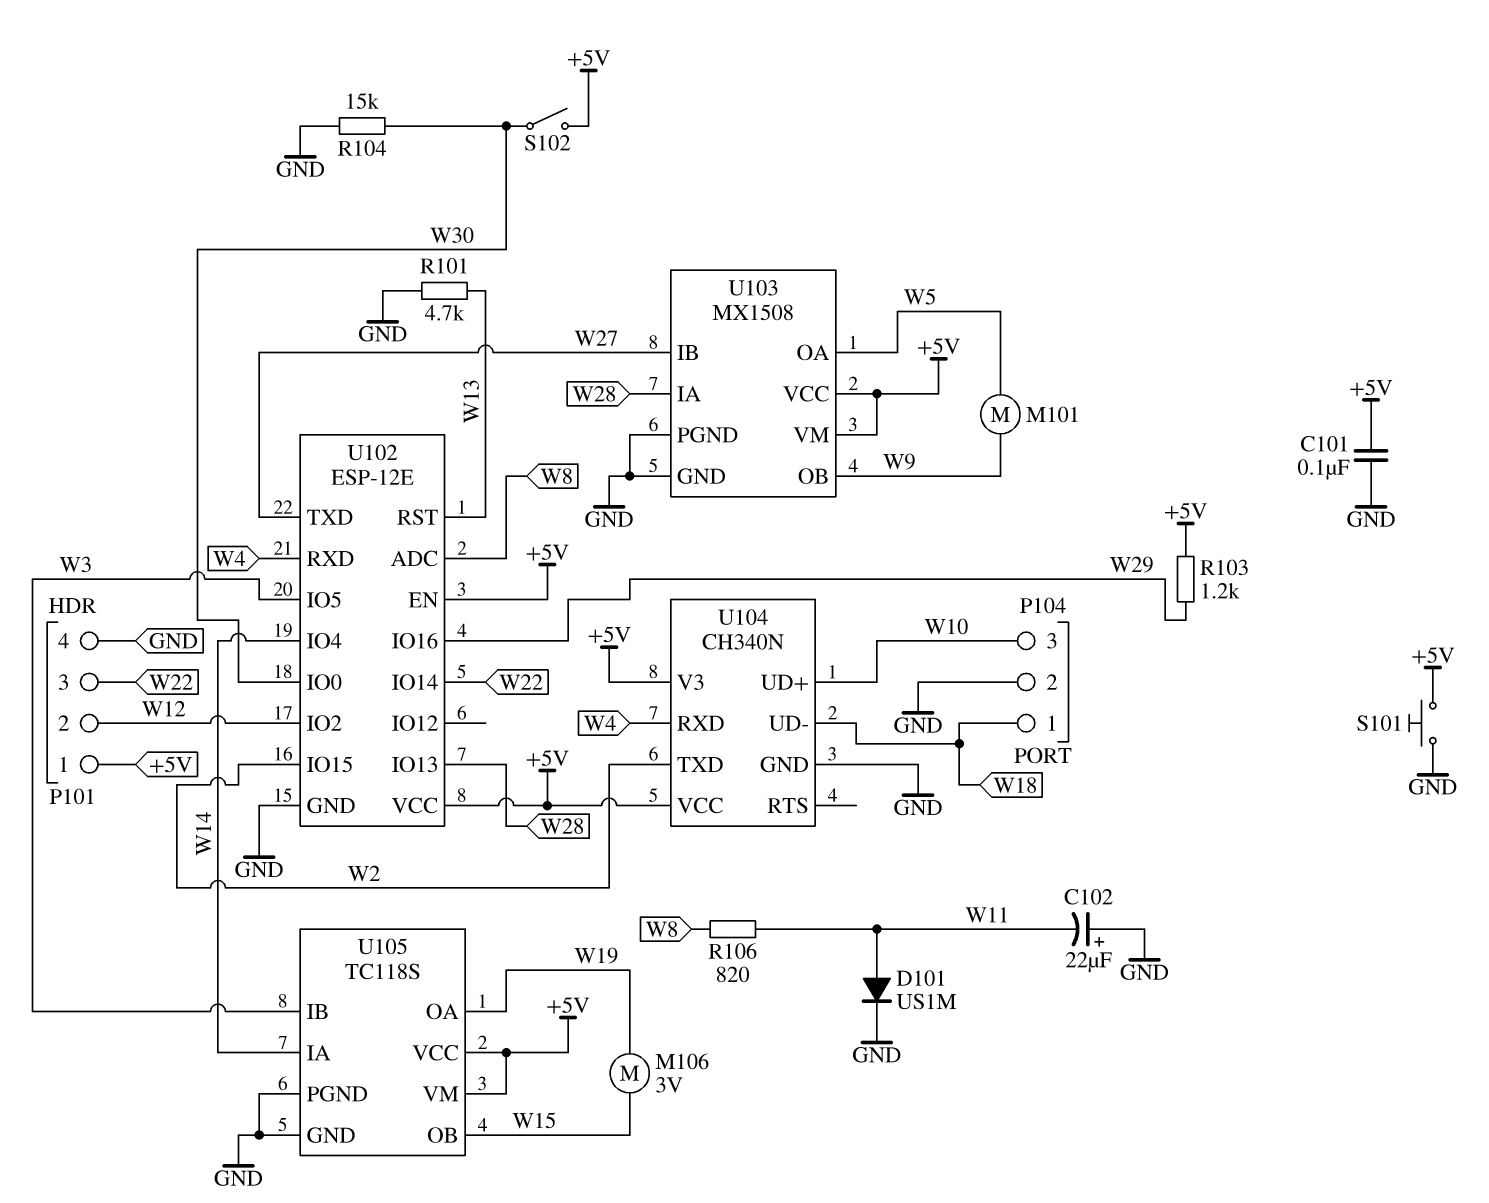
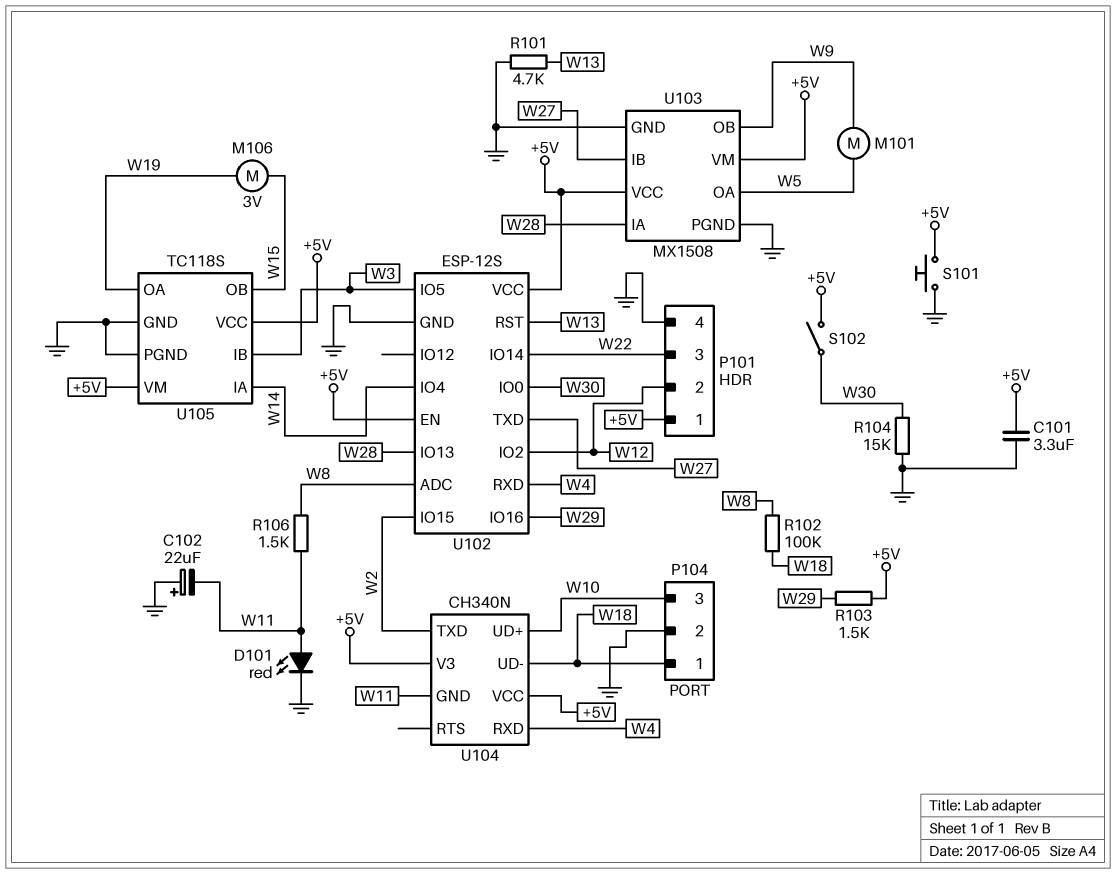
C101: 100nF (+5V, GND) -> 3.3uF (+5V, GND)
D101: diode US1M (A W11, K GND) -> LED red (A W11, K GND)
R102: none -> 100k (W8, W18)
R103: 1.2k (+5V, W29) -> 1.5k (+5V, W29)
R106: 820 (W8, W11) -> 1.5k (W8, W11)
U102: ESP-12E -> ESP-12S
U104 pin GND: GND -> W11

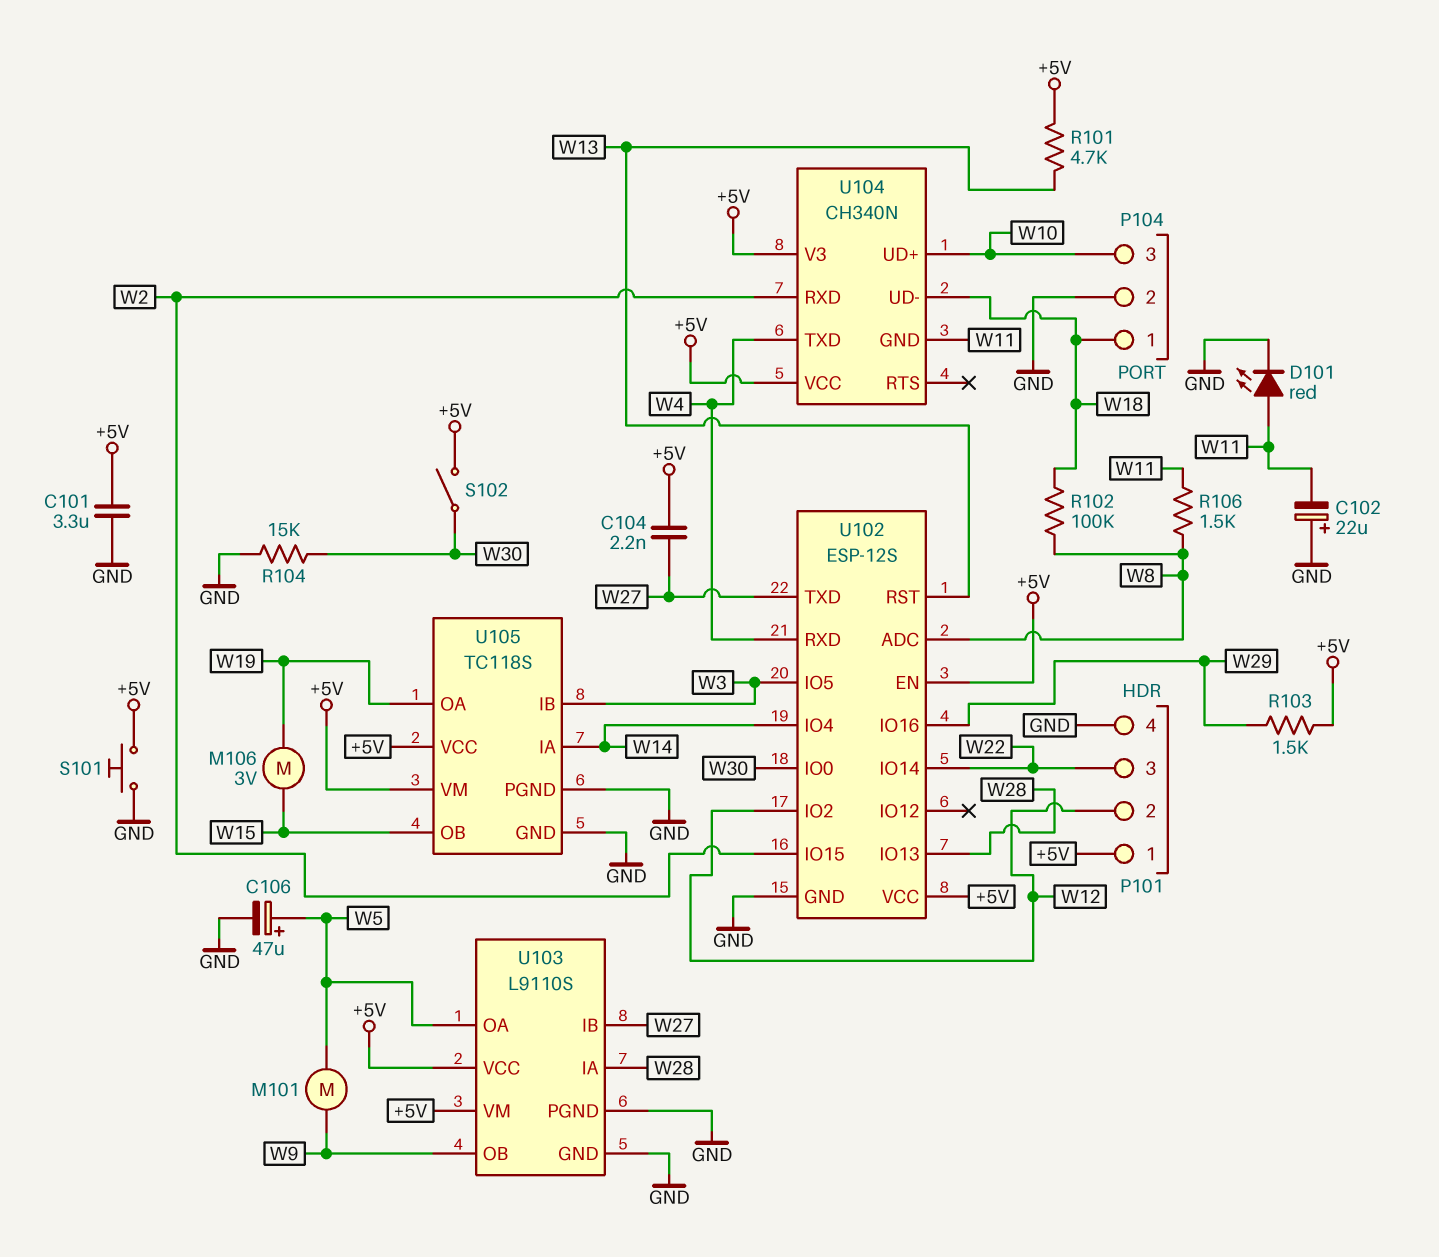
C104: none -> 2.2nF (+5V, W27)
C106: none -> 47uF (plus W5, minus GND)
R101: 4.7k (GND, W13) -> 4.7k (+5V, W13)
U103: MX1508 -> L9110S
U104 pin RXD: W4 -> W2
U104 pin TXD: W2 -> W4

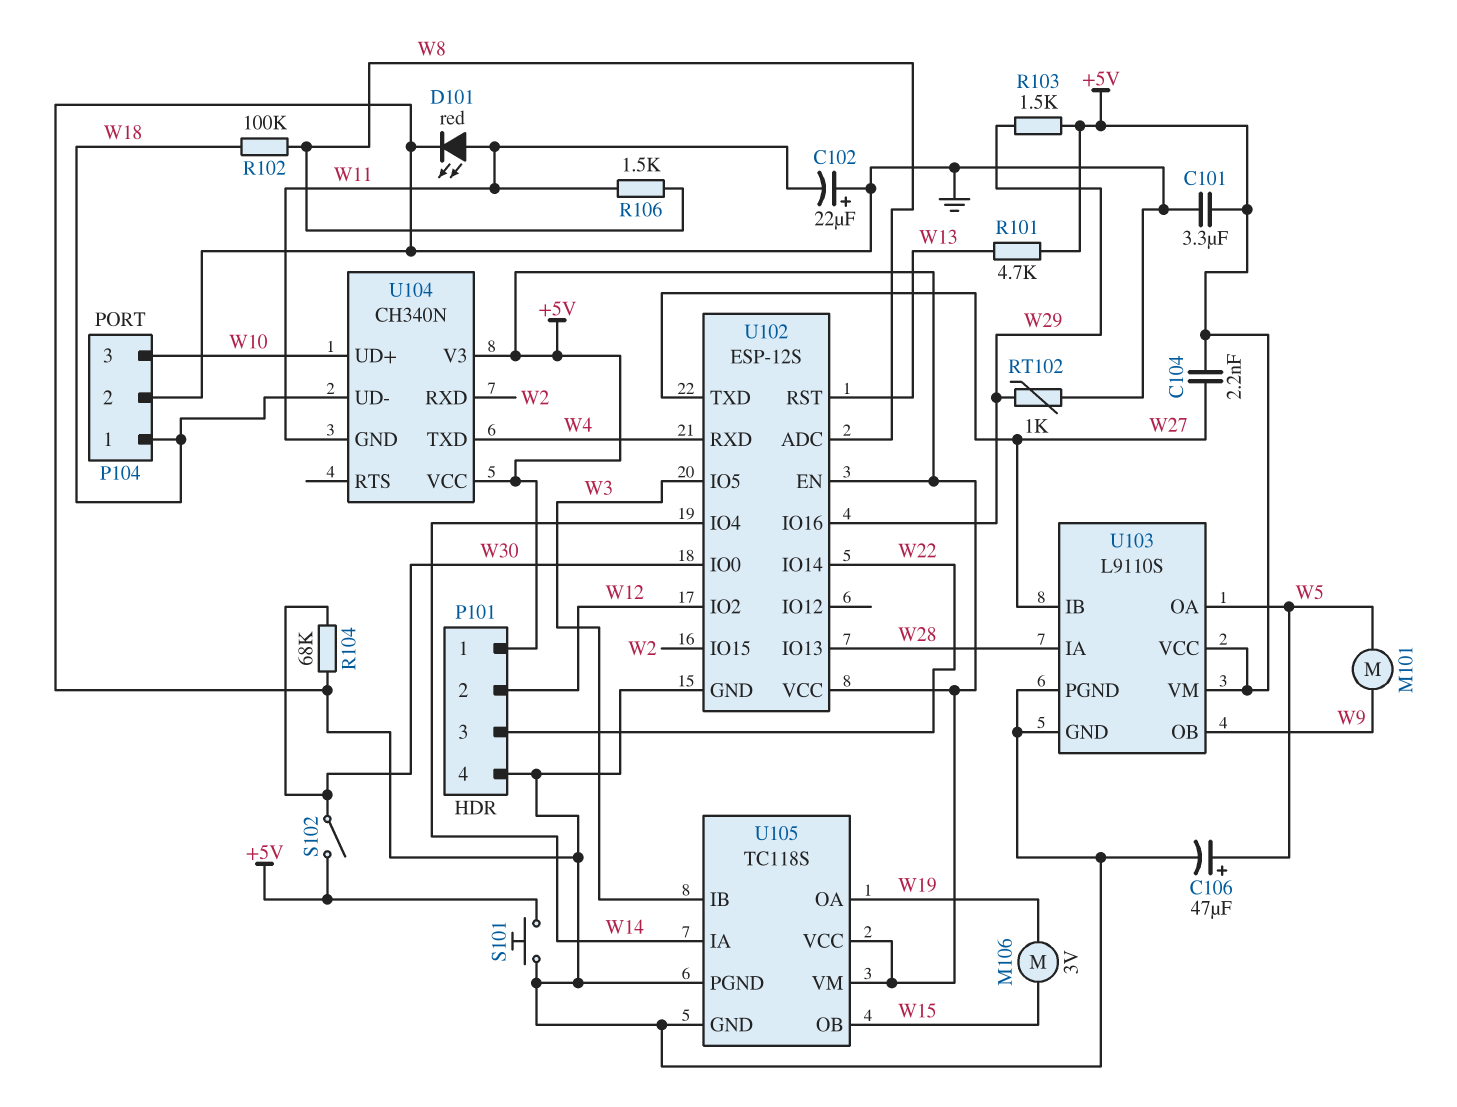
R104: 15k (GND, W30) -> 68k (GND, W30)
RT102: none -> 1k (GND, W29)

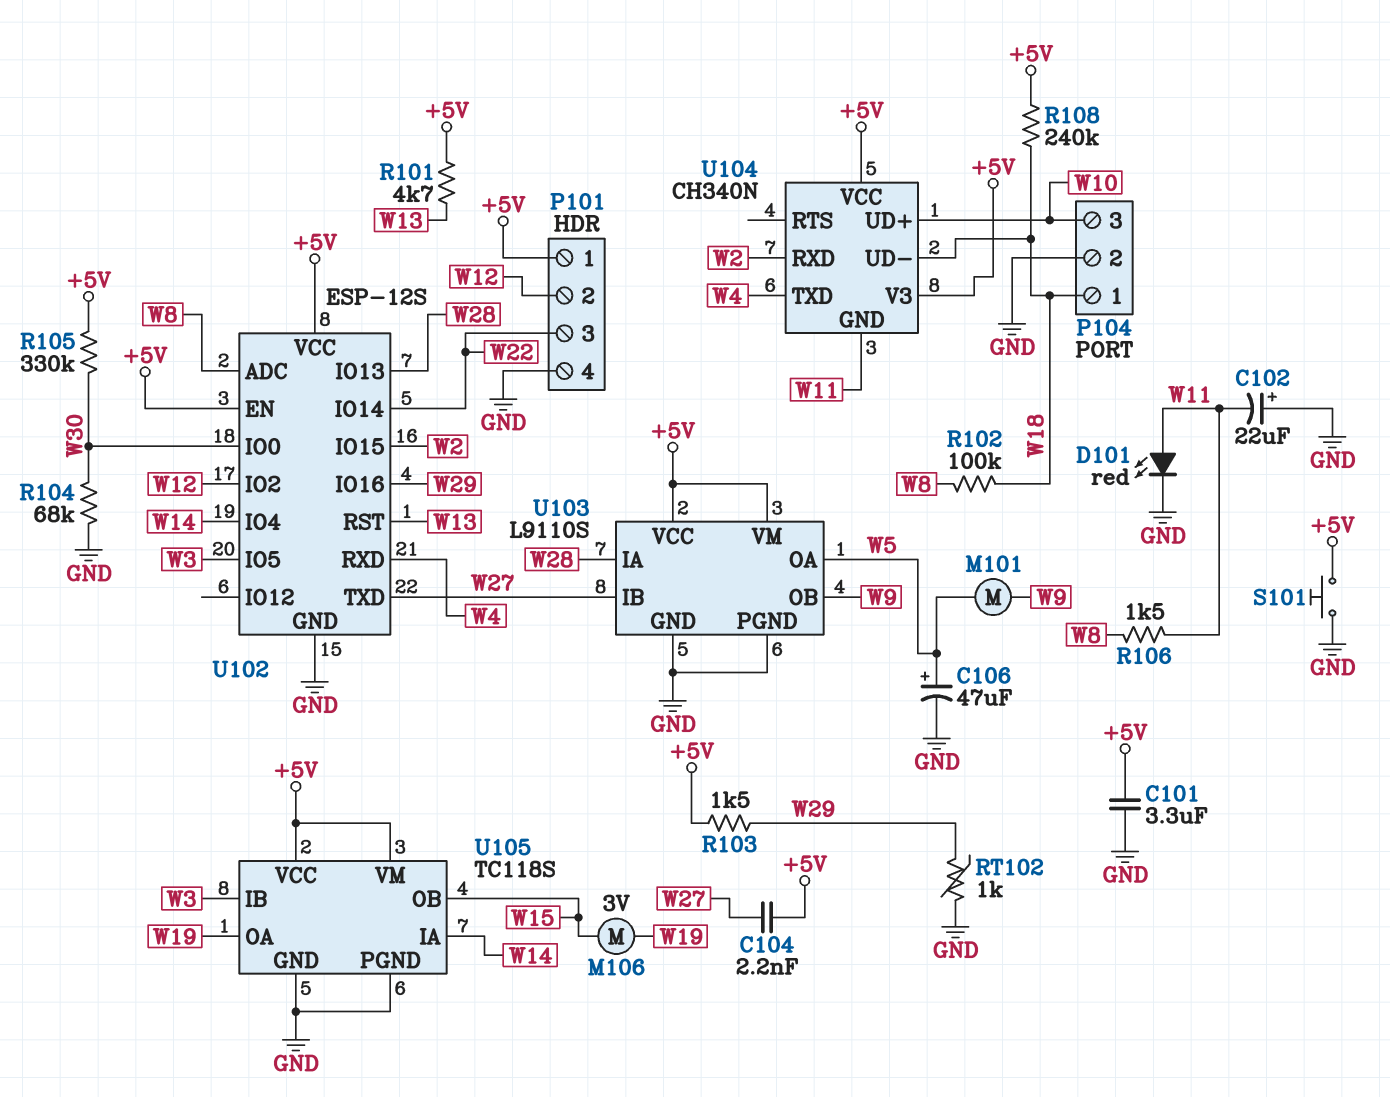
R105: none -> 330k (+5V, W30)
R108: none -> 240k (+5V, W18)
S102: switch (+5V, W30) -> none

